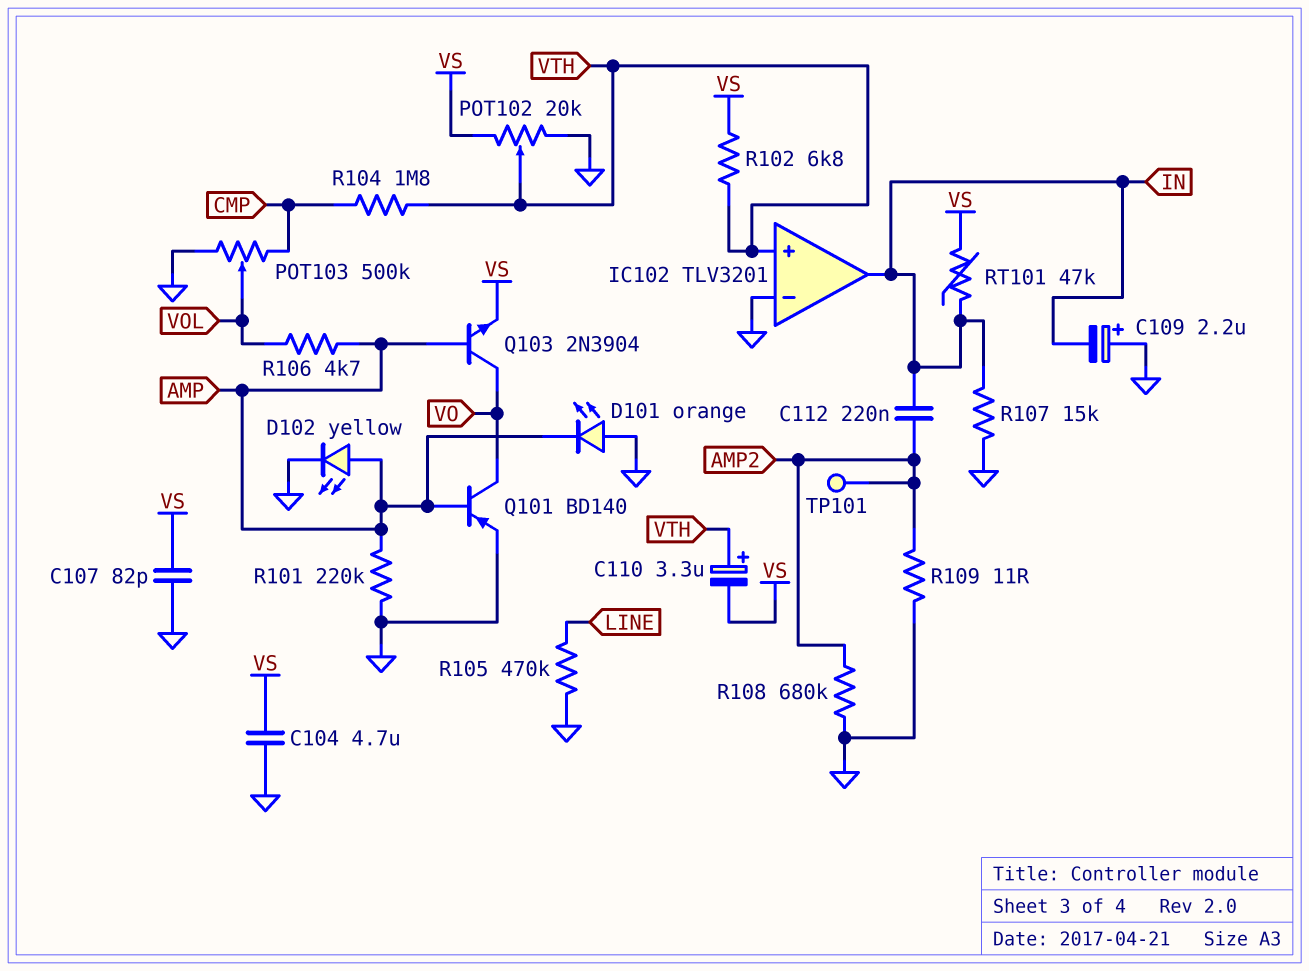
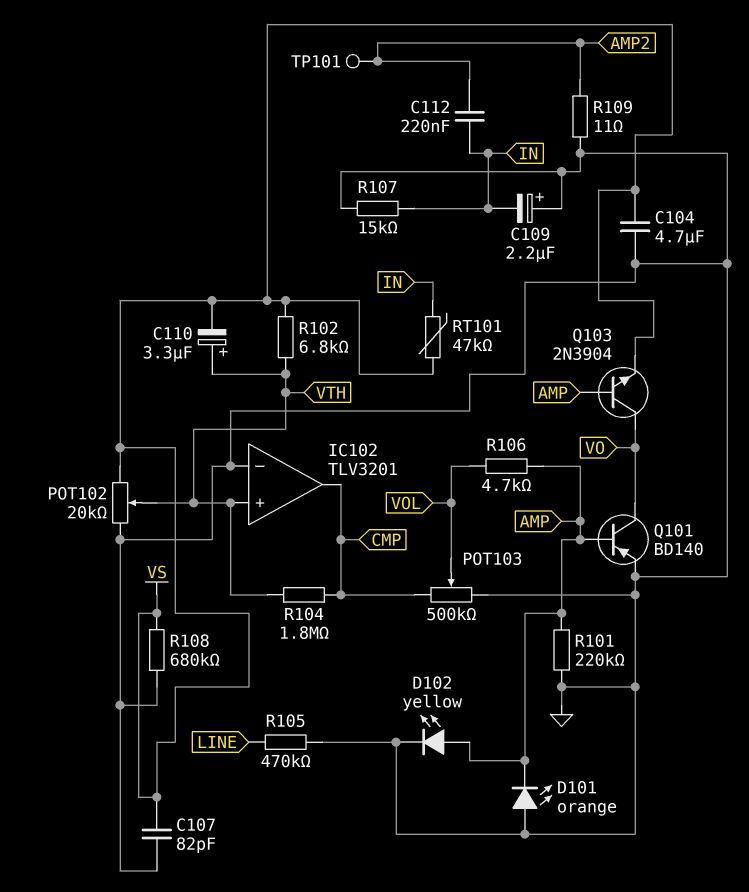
IC102 pin out: IN -> CMP
R108: 680k (AMP2, GND) -> 680k (GND, VS)

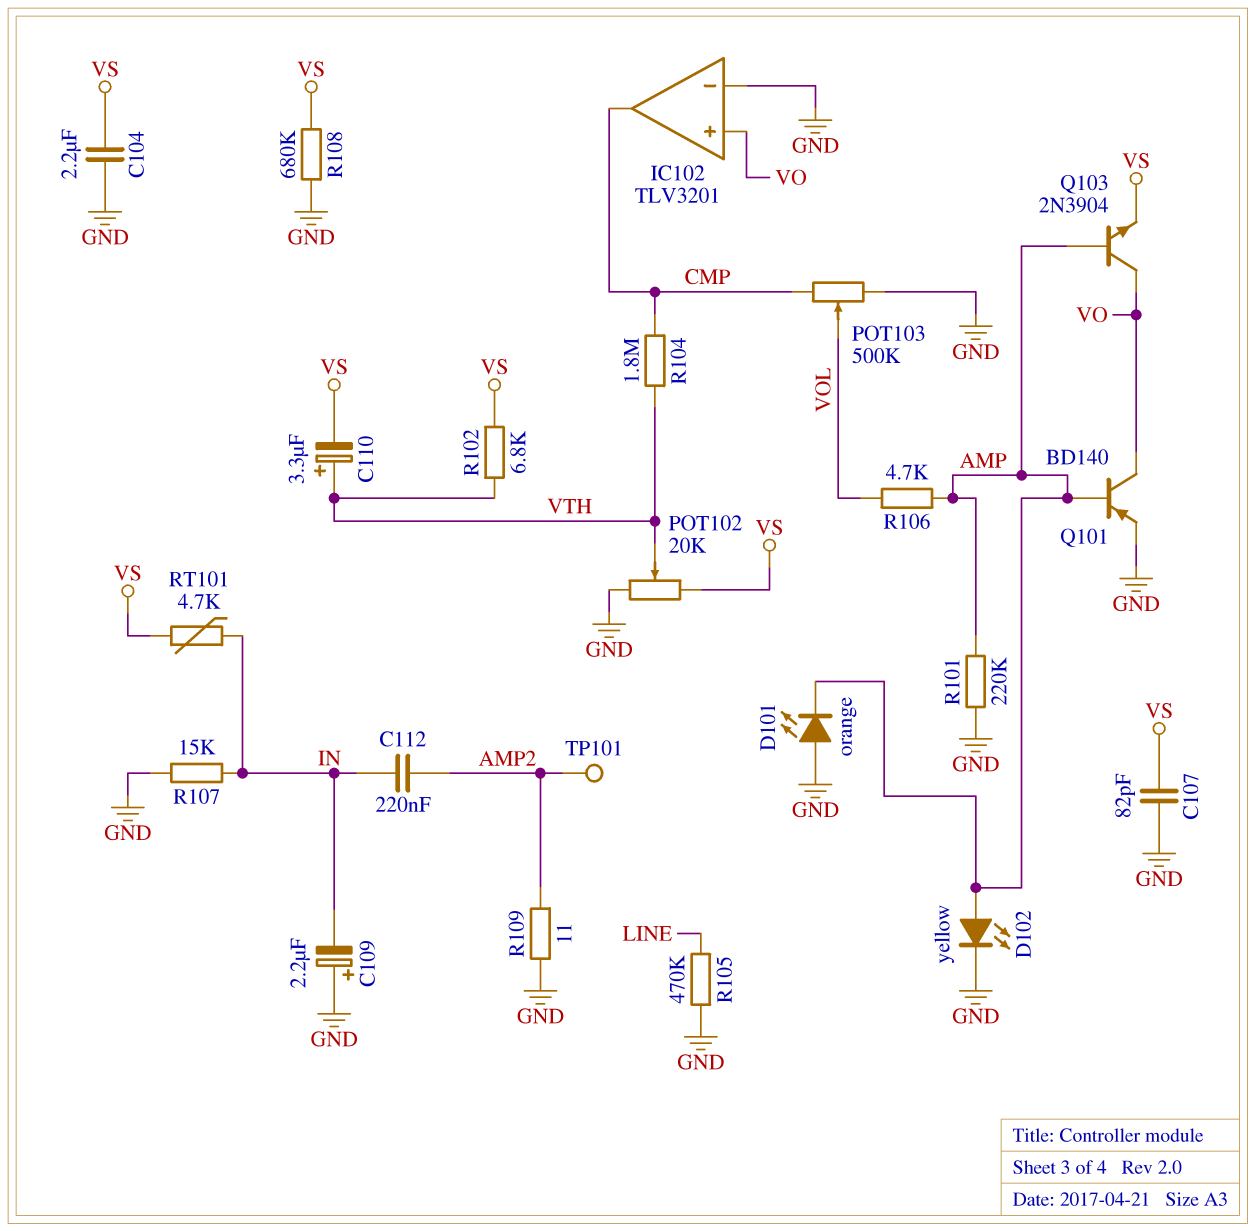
C104: 4.7uF (GND, VS) -> 2.2uF (GND, VS)
IC102 pin in+: VTH -> VO
RT101: 47k (IN, VS) -> 4.7k (IN, VS)

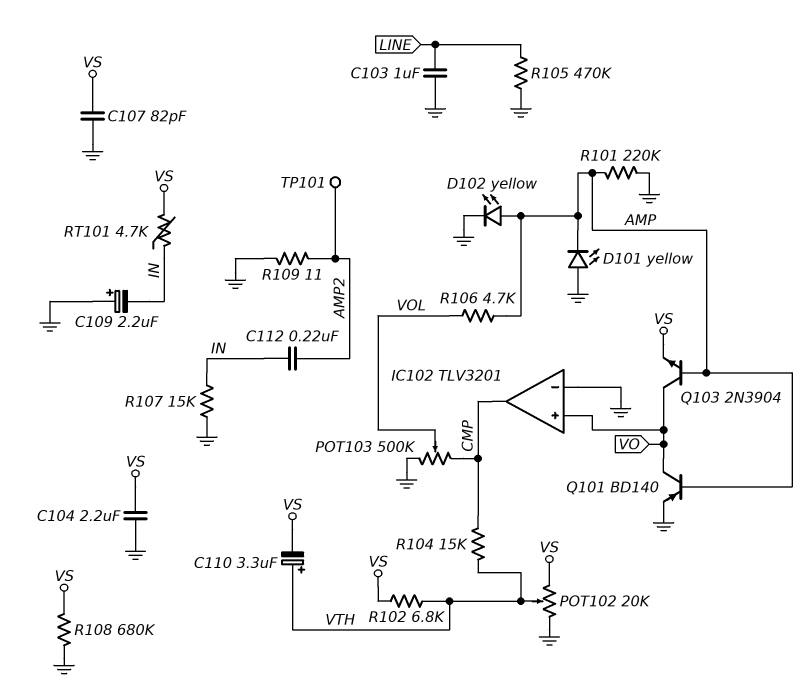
C103: none -> 1uF (GND, LINE)
D101: LED orange (A GND, K AMP) -> LED yellow (A GND, K AMP)
R104: 1.8M (CMP, VTH) -> 15k (CMP, VTH)

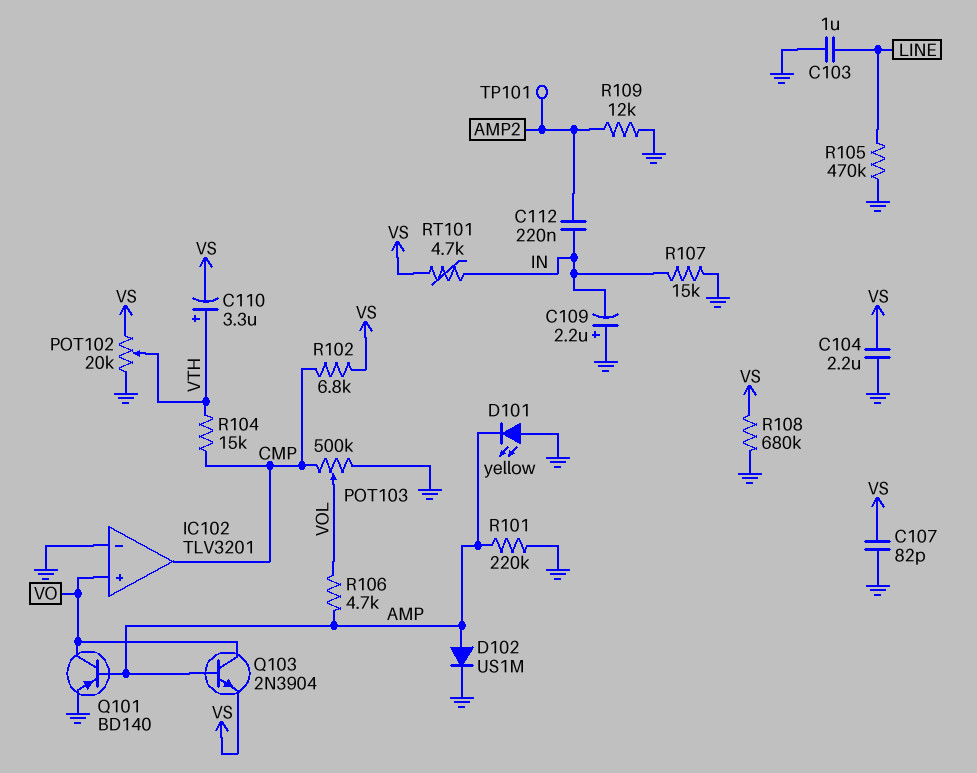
D102: LED yellow (A AMP, K GND) -> diode US1M (A AMP, K GND)
R102: 6.8k (VS, VTH) -> 6.8k (CMP, VS)
R109: 11 (AMP2, GND) -> 12k (AMP2, GND)

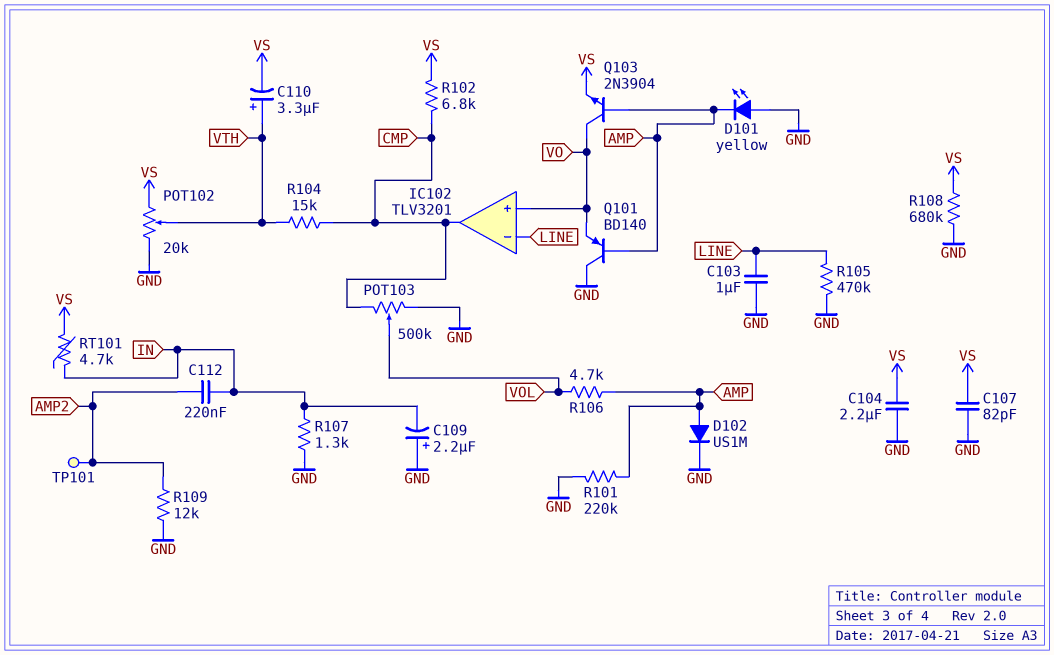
IC102 pin in-: GND -> LINE
Q101: PNP BD140 (B AMP, C VO, E GND) -> PNP BD140 (B AMP, C GND, E VO)
R107: 15k (GND, IN) -> 1.3k (GND, IN)

